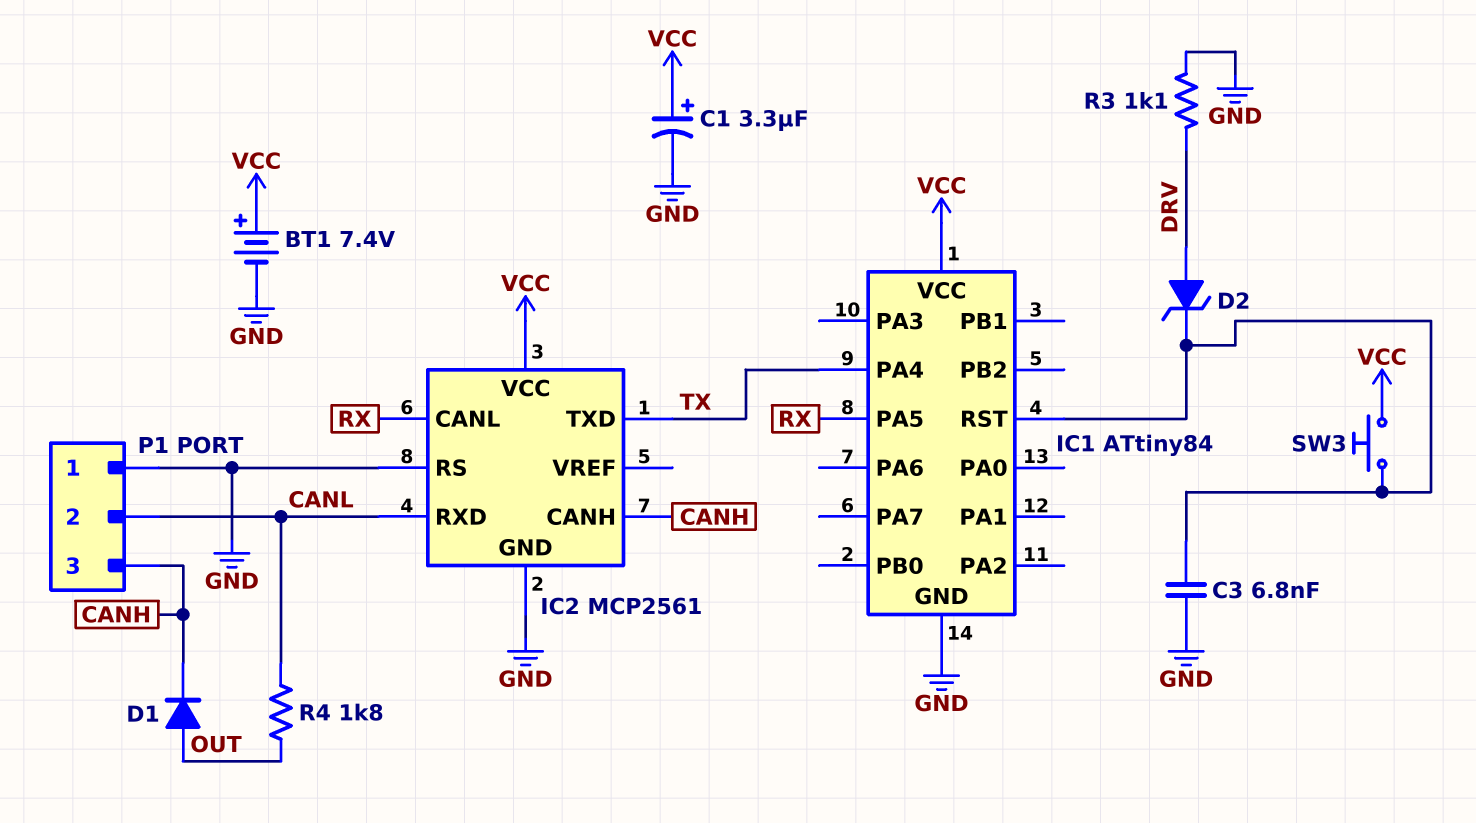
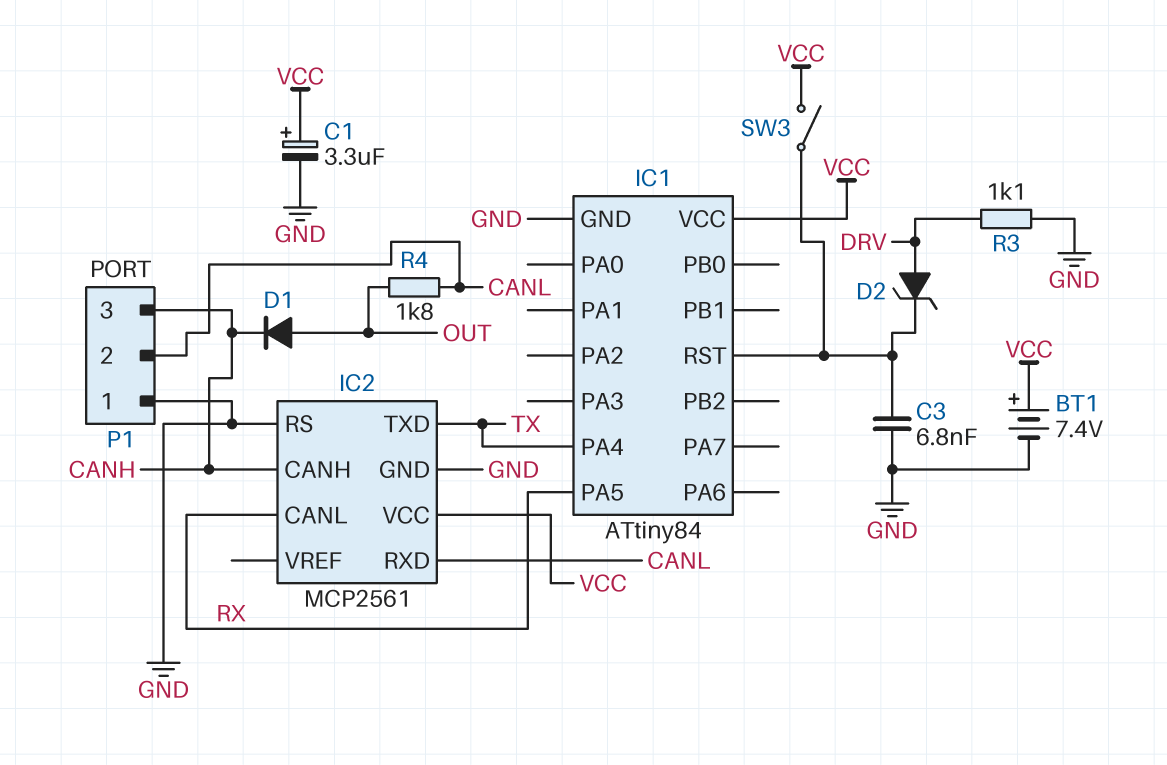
SW3: button (IC1/RST, VCC) -> switch (IC1/RST, VCC)

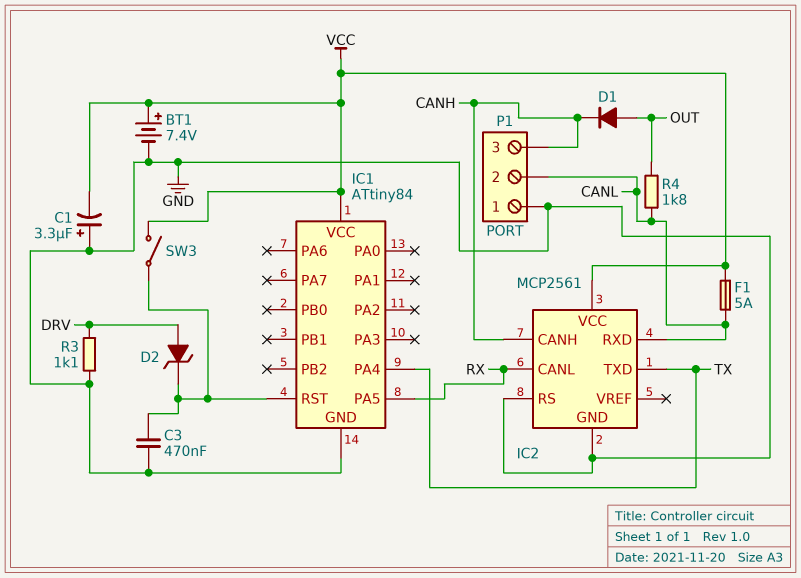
C1: 3.3uF (plus VCC, minus GND) -> 3.3uF (plus GND, minus VCC)
C3: 6.8nF (GND, IC1/RST) -> 470nF (GND, IC1/RST)
F1: none -> 5A (CANL, VCC)

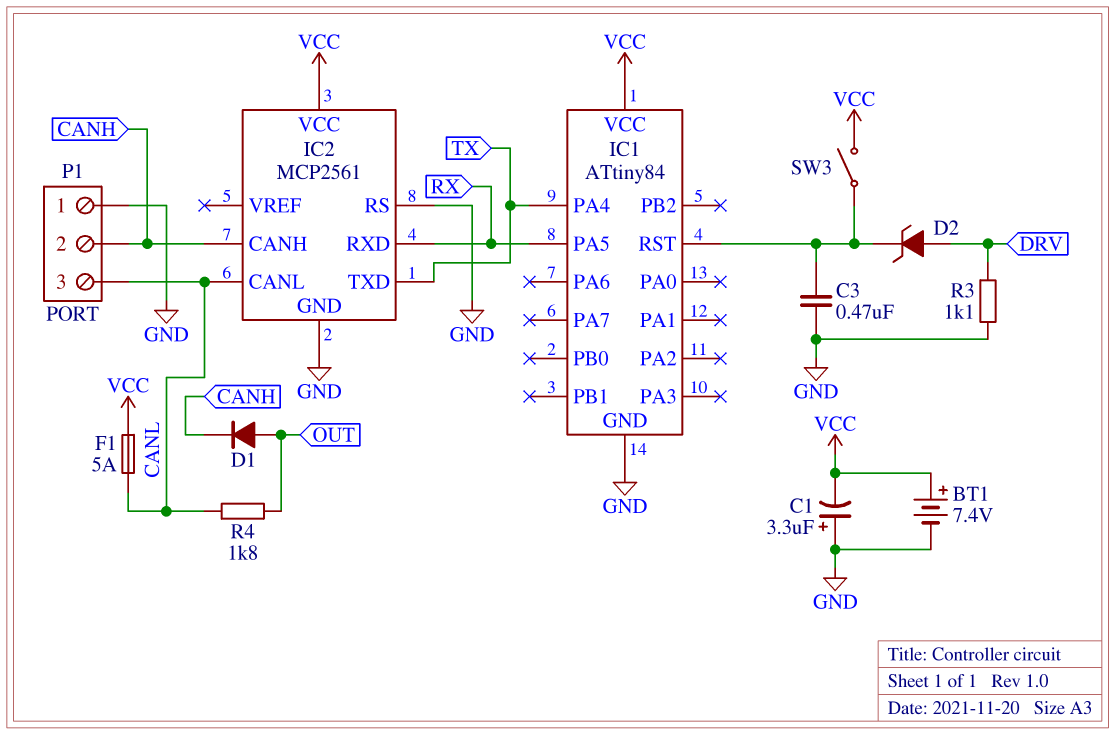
IC2 pin CANL: RX -> CANL
IC2 pin RXD: CANL -> RX
P1 pin 2: CANL -> CANH
P1 pin 3: CANH -> CANL

